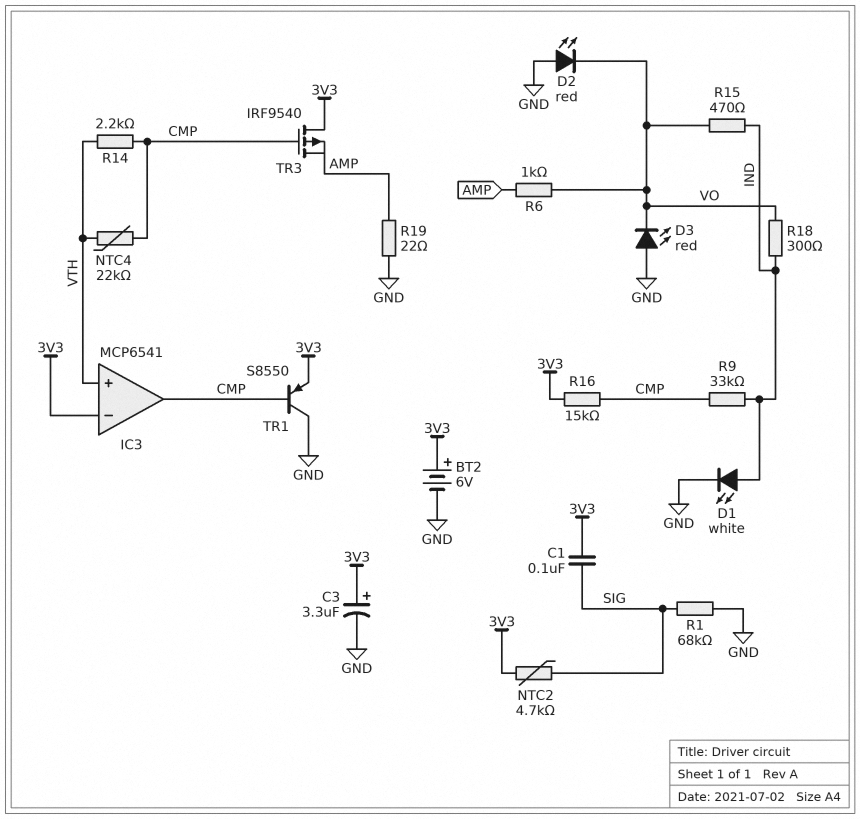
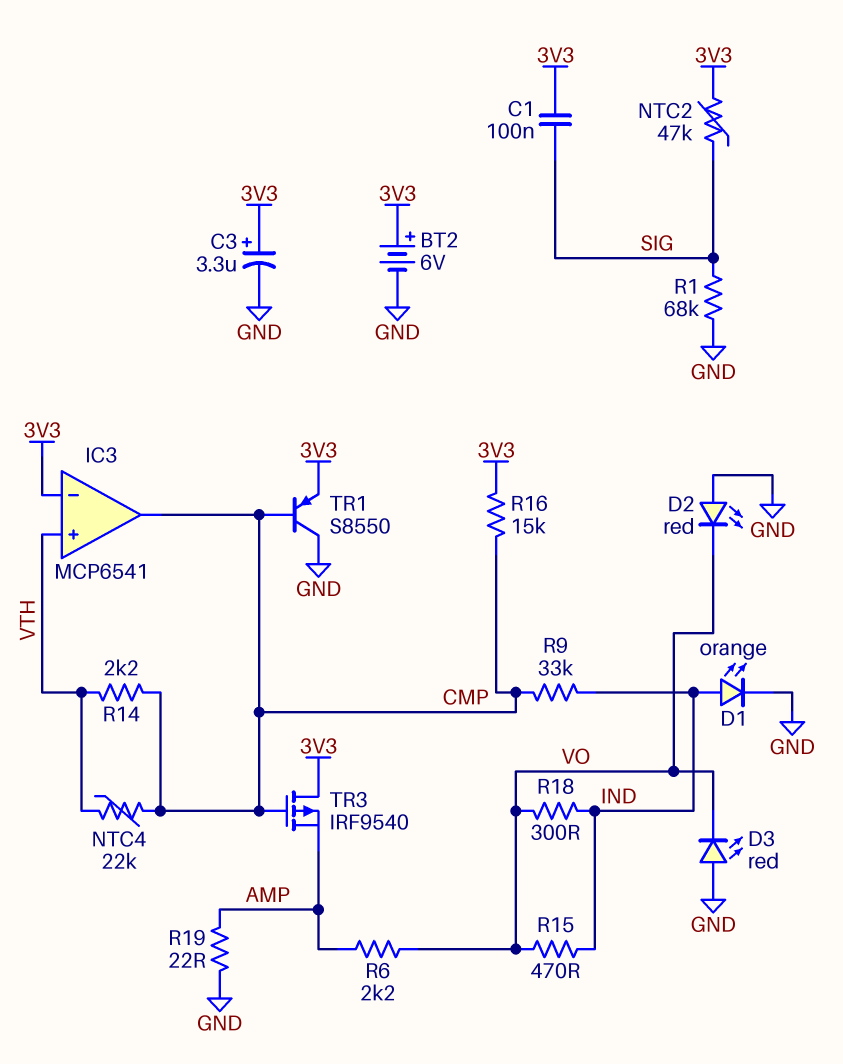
D1: LED white (A IND, K GND) -> LED orange (A IND, K GND)
NTC2: 4.7k (3V3, SIG) -> 47k (3V3, SIG)
R6: 1k (AMP, VO) -> 2.2k (AMP, VO)

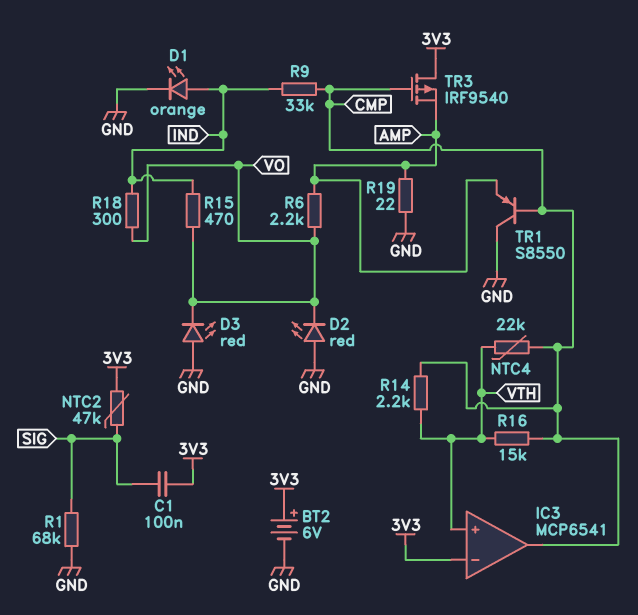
C3: 3.3uF (plus 3V3, minus GND) -> none
R16: 15k (3V3, CMP) -> 15k (CMP, VTH)
TR1: PNP S8550 (B CMP, C GND, E 3V3) -> PNP S8550 (B CMP, C GND, E AMP)

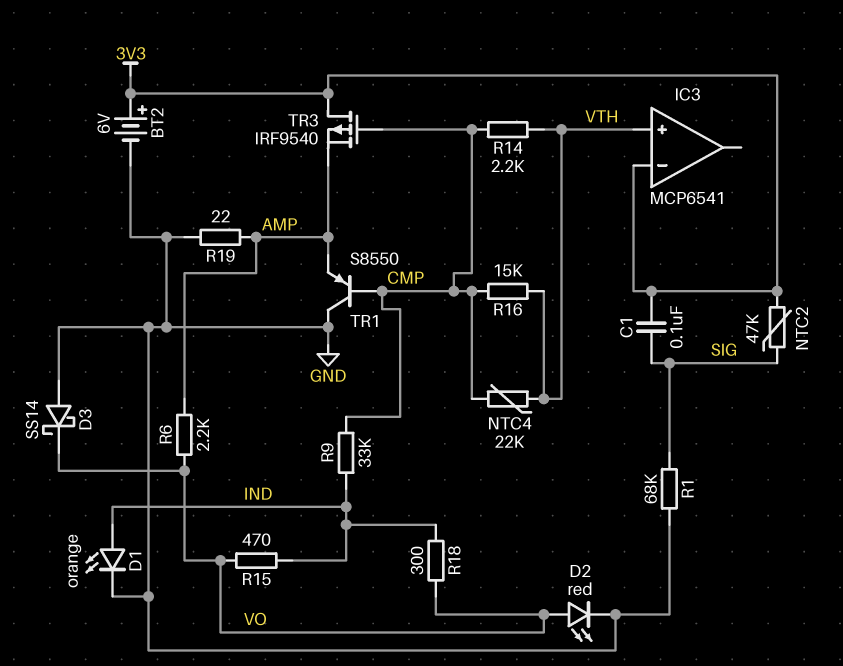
D2: LED red (A GND, K VO) -> LED red (A VO, K GND)
D3: LED red (A GND, K VO) -> schottky SS14 (A GND, K VO)
IC3 pin out: CMP -> none

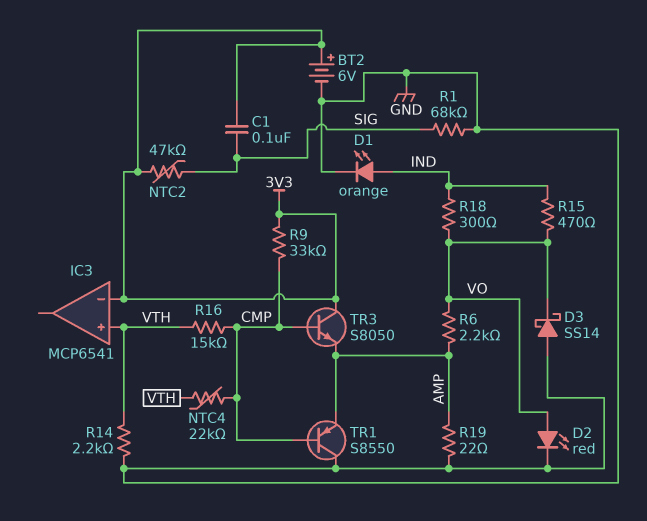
R9: 33k (CMP, IND) -> 33k (3V3, CMP)
R14: 2.2k (CMP, VTH) -> 2.2k (GND, VTH)
TR3: PMOS IRF9540 (G CMP, D 3V3, S AMP) -> NPN S8050 (B CMP, C 3V3, E AMP)

